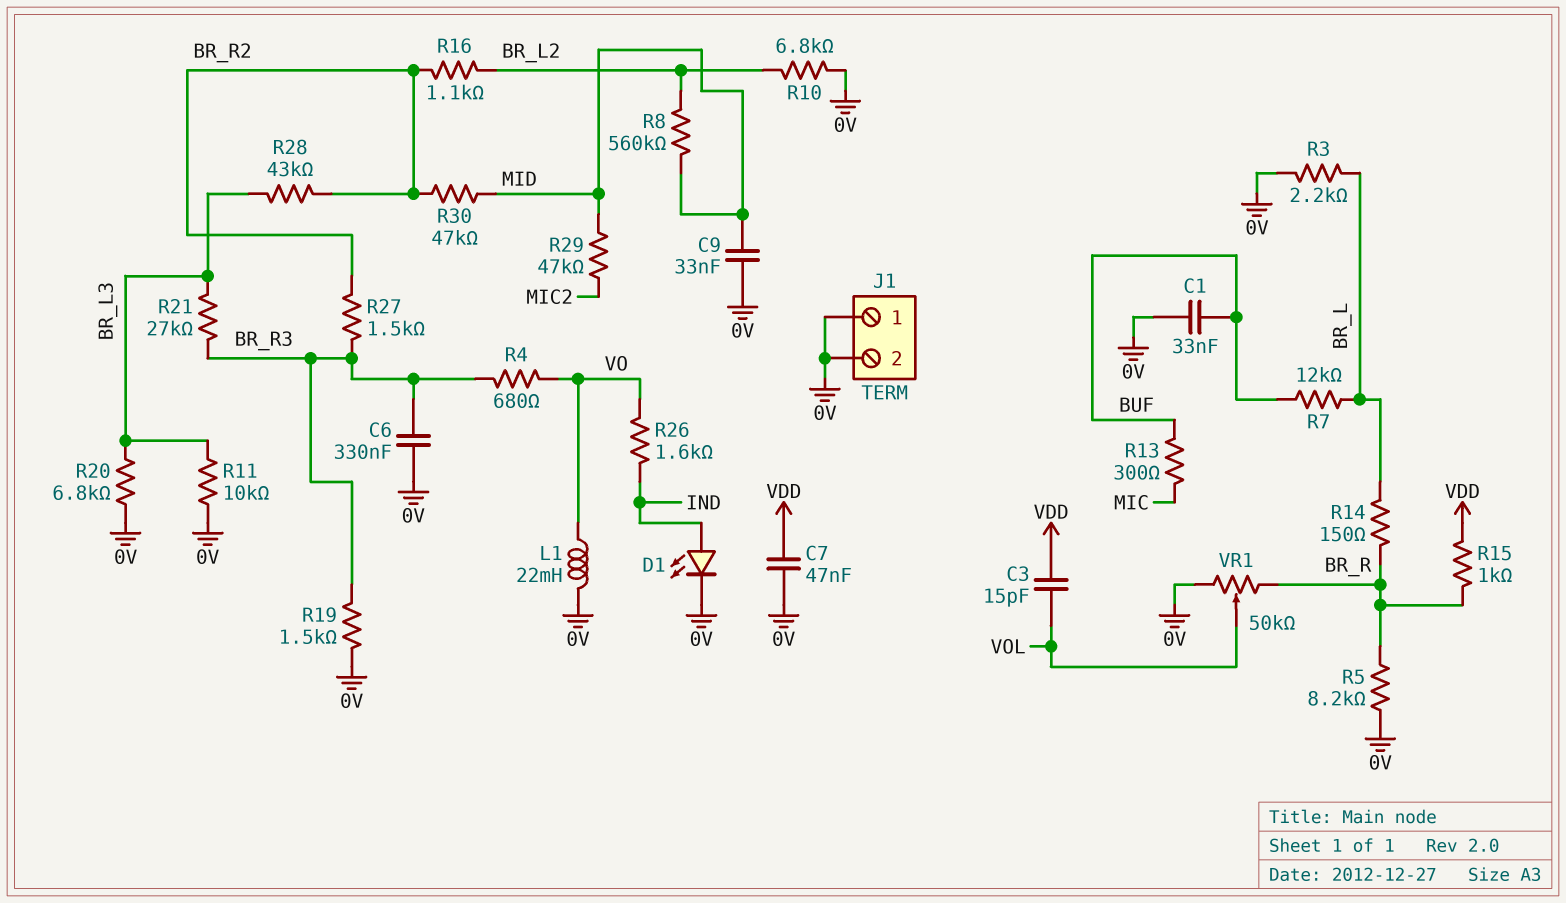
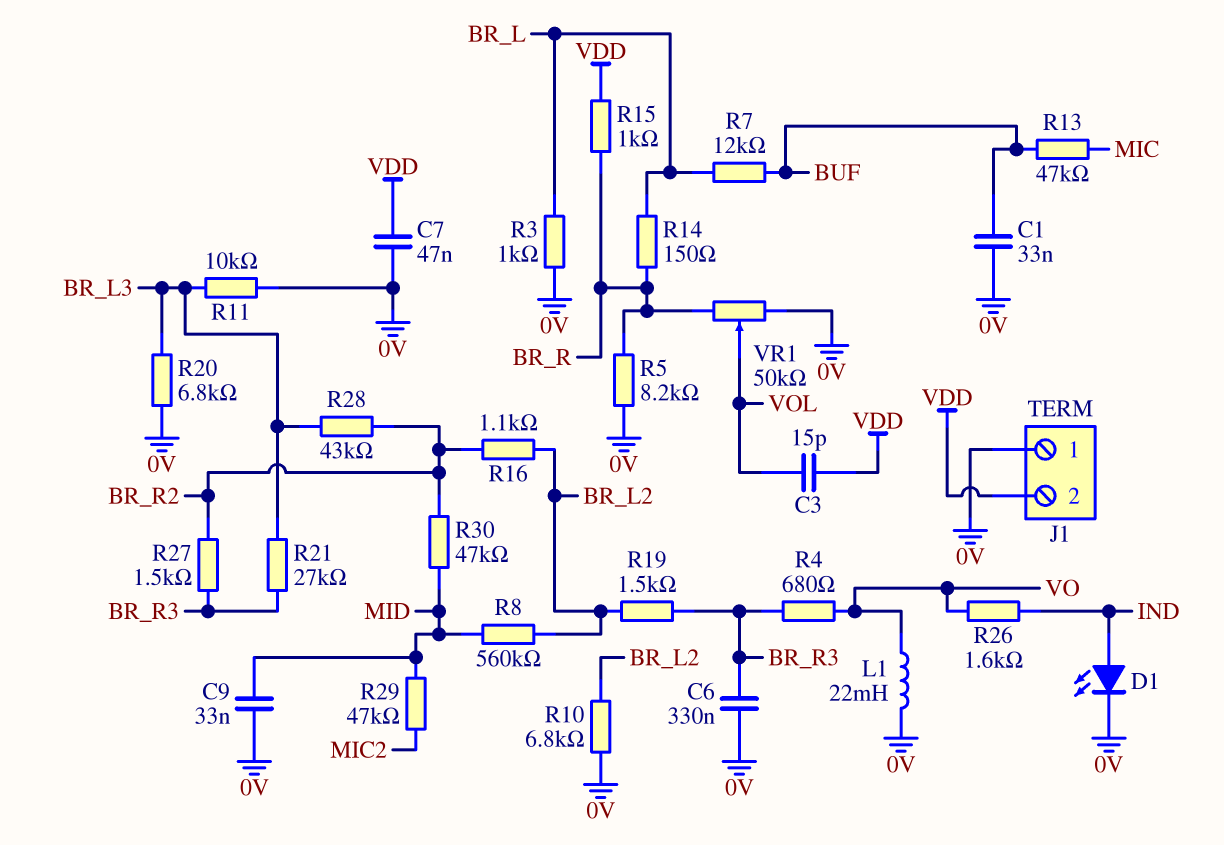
J1 pin 2: 0V -> VDD
R3: 2.2k (0V, BR_L) -> 1k (0V, BR_L)
R13: 300 (BUF, MIC) -> 47k (BUF, MIC)
R19: 1.5k (0V, BR_R3) -> 1.5k (BR_L2, BR_R3)

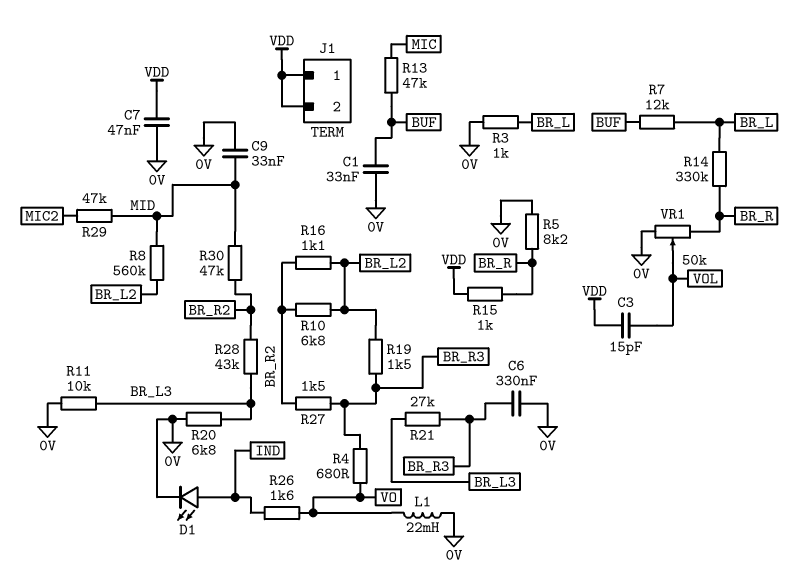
J1 pin 1: 0V -> VDD
R10: 6.8k (0V, BR_L2) -> 6.8k (BR_L2, BR_R2)
R14: 150 (BR_L, BR_R) -> 330k (BR_L, BR_R)

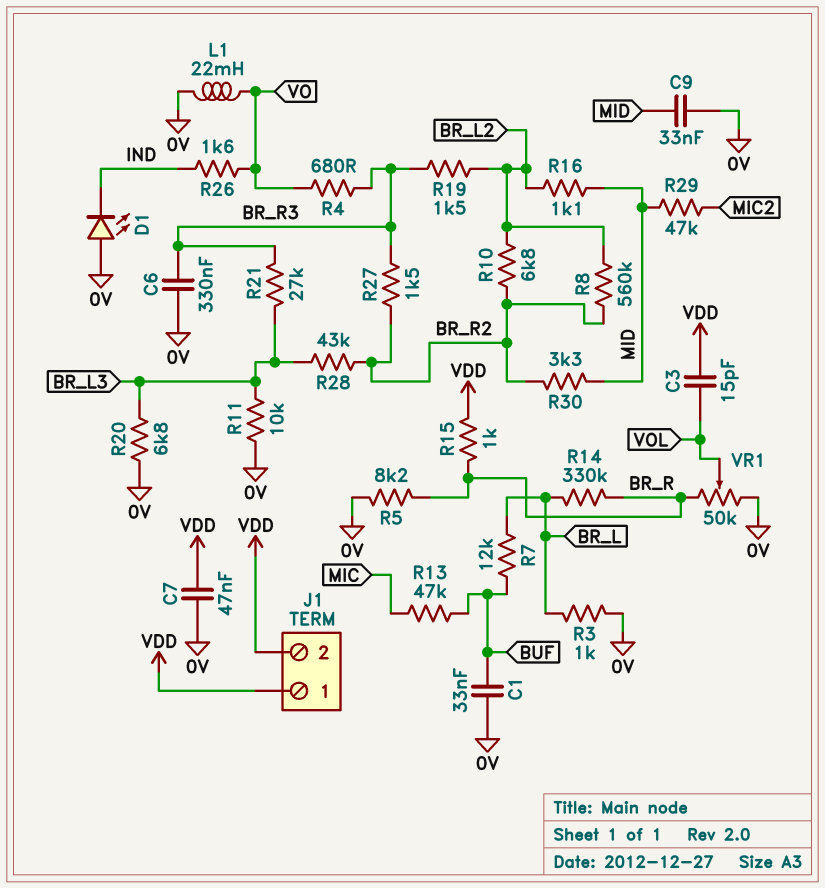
D1: LED (A IND, K 0V) -> LED (A 0V, K IND)
R8: 560k (BR_L2, MID) -> 560k (BR_L2, BR_R2)
R16: 1.1k (BR_L2, BR_R2) -> 1.1k (BR_L2, MID)
R30: 47k (BR_R2, MID) -> 3.3k (BR_R2, MID)

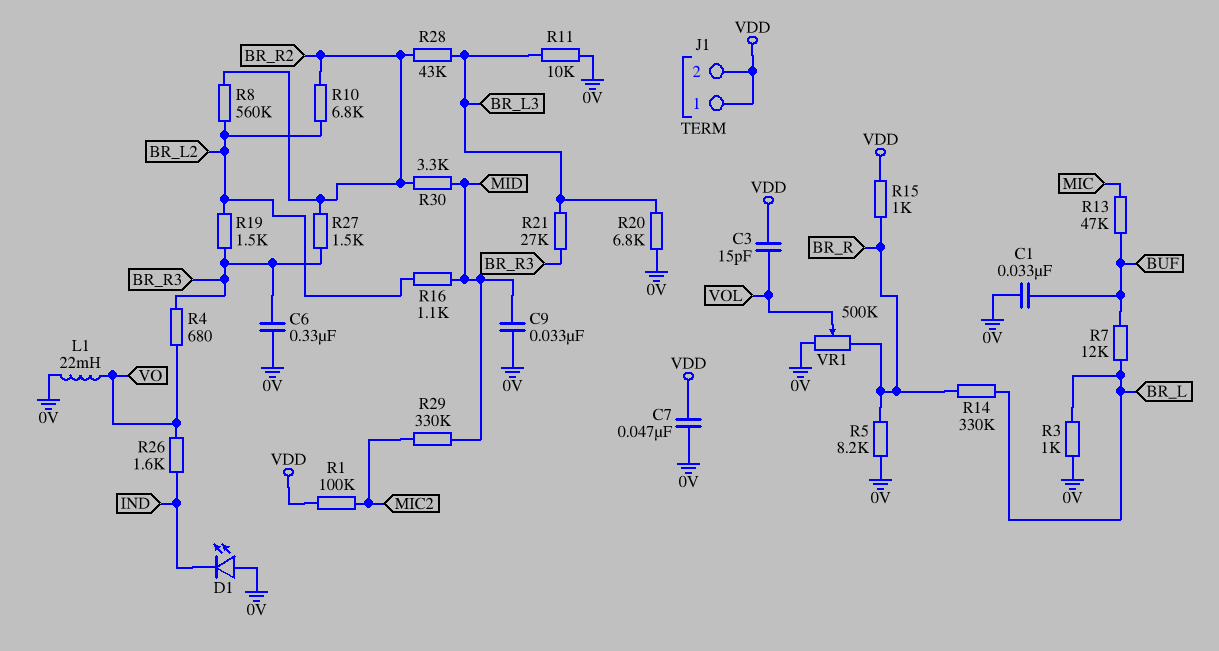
R1: none -> 100k (MIC2, VDD)
R29: 47k (MIC2, MID) -> 330k (MIC2, MID)
VR1: 50k (0V, BR_R, wiper VOL) -> 500k (0V, BR_R, wiper VOL)

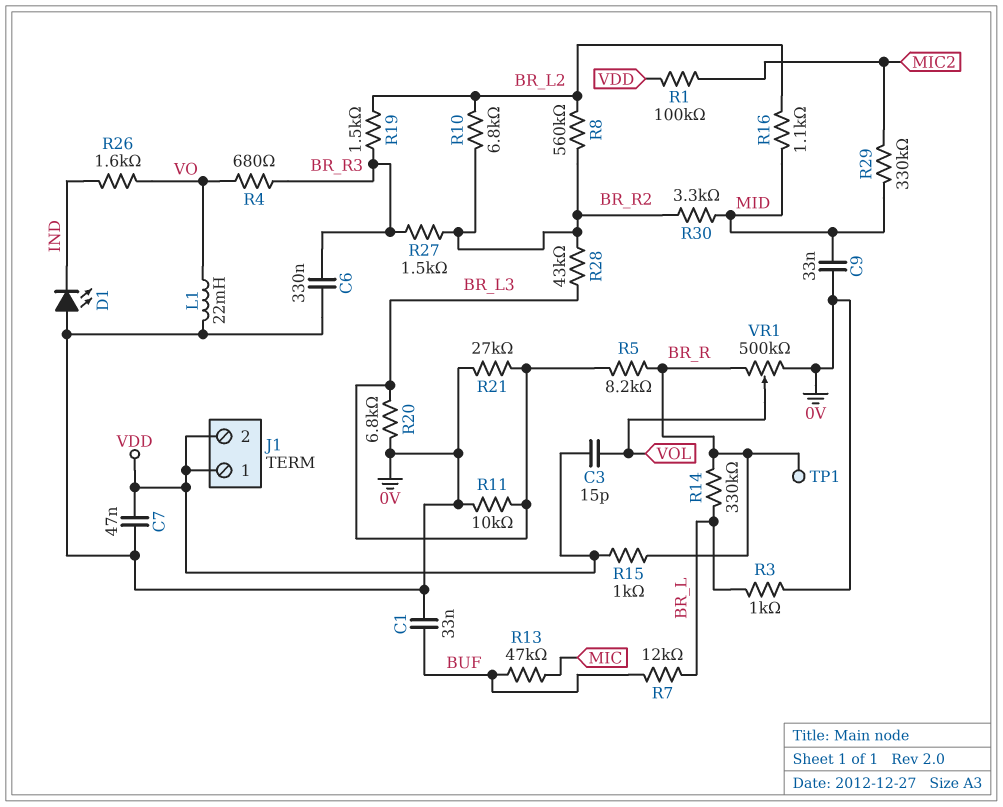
R5: 8.2k (0V, BR_R) -> 8.2k (BR_L3, BR_R)
R21: 27k (BR_L3, BR_R3) -> 27k (0V, BR_L3)
TP1: none -> test point (BR_R)

